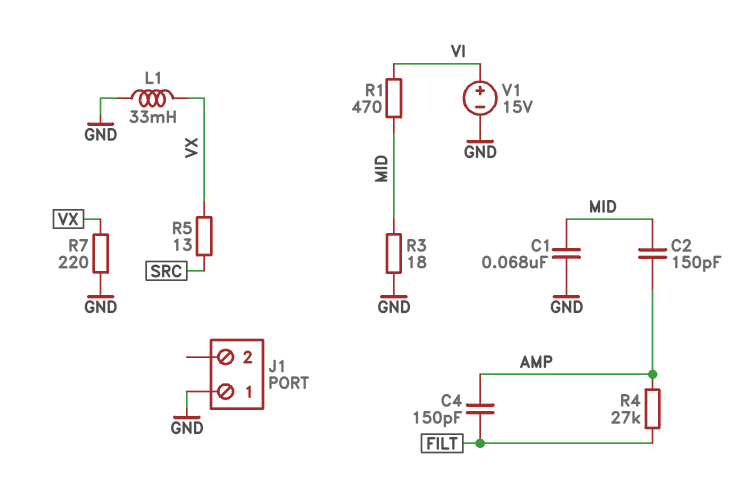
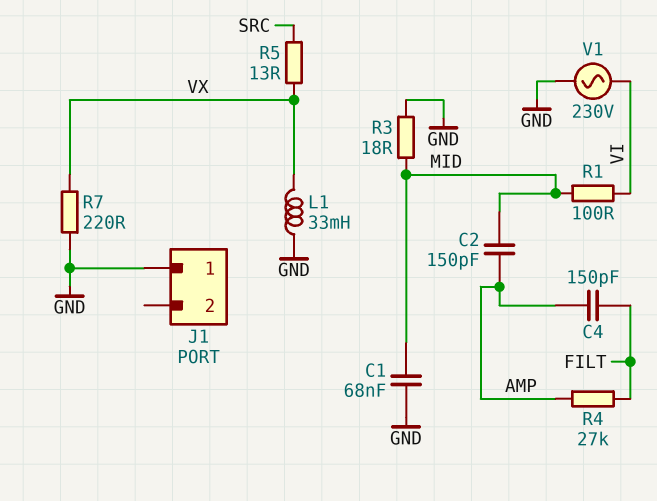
R1: 470 (MID, VI) -> 100 (MID, VI)
V1: 15V (plus VI, minus GND) -> AC 230V (GND, VI)

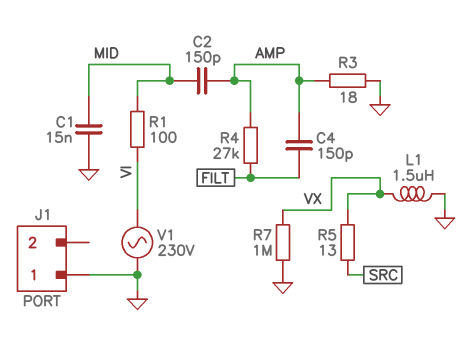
C1: 68nF (GND, MID) -> 15nF (GND, MID)
L1: 33mH (GND, VX) -> 1.5uH (GND, VX)
R3: 18 (GND, MID) -> 18 (AMP, GND)
R7: 220 (GND, VX) -> 1M (GND, VX)

